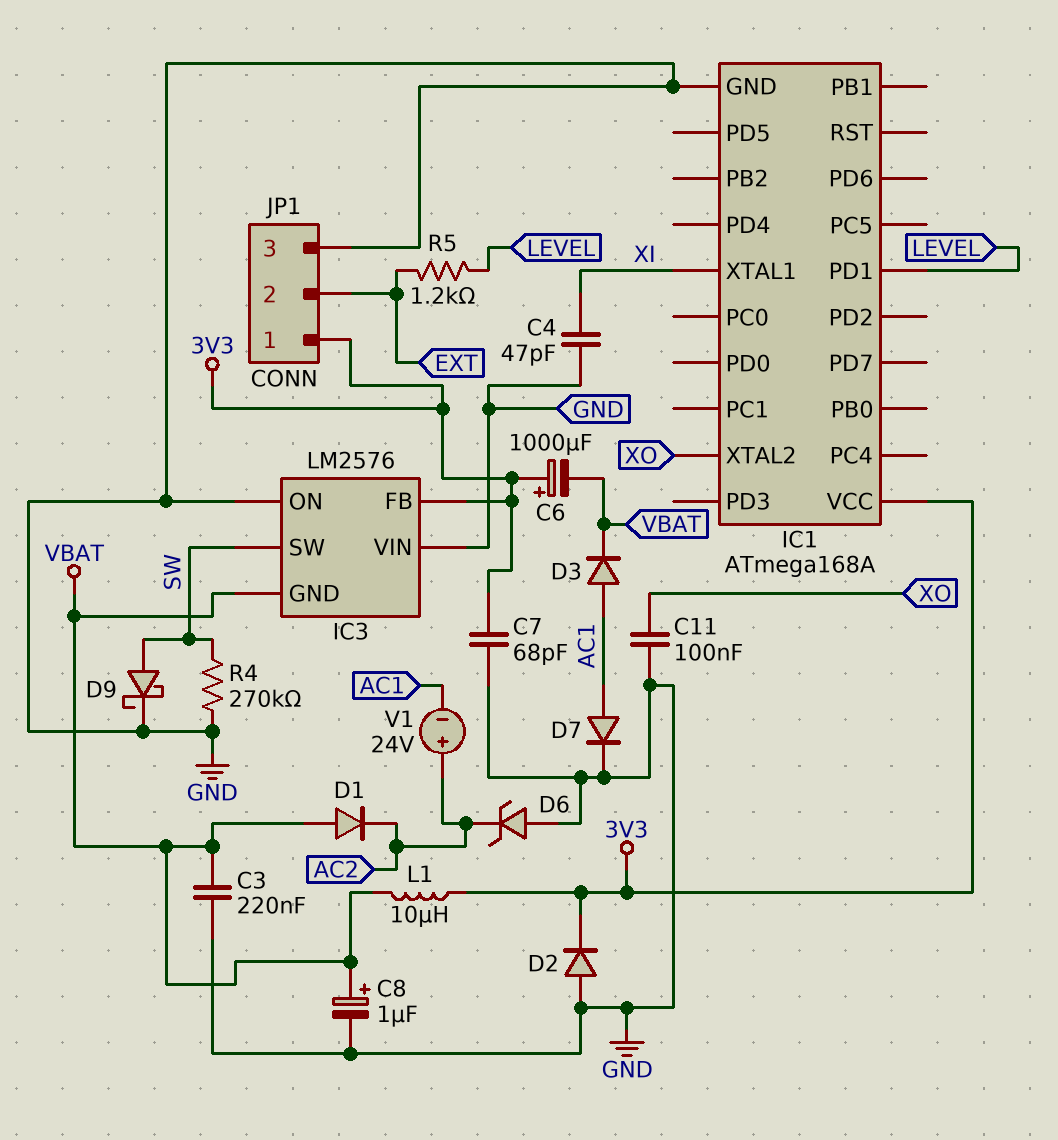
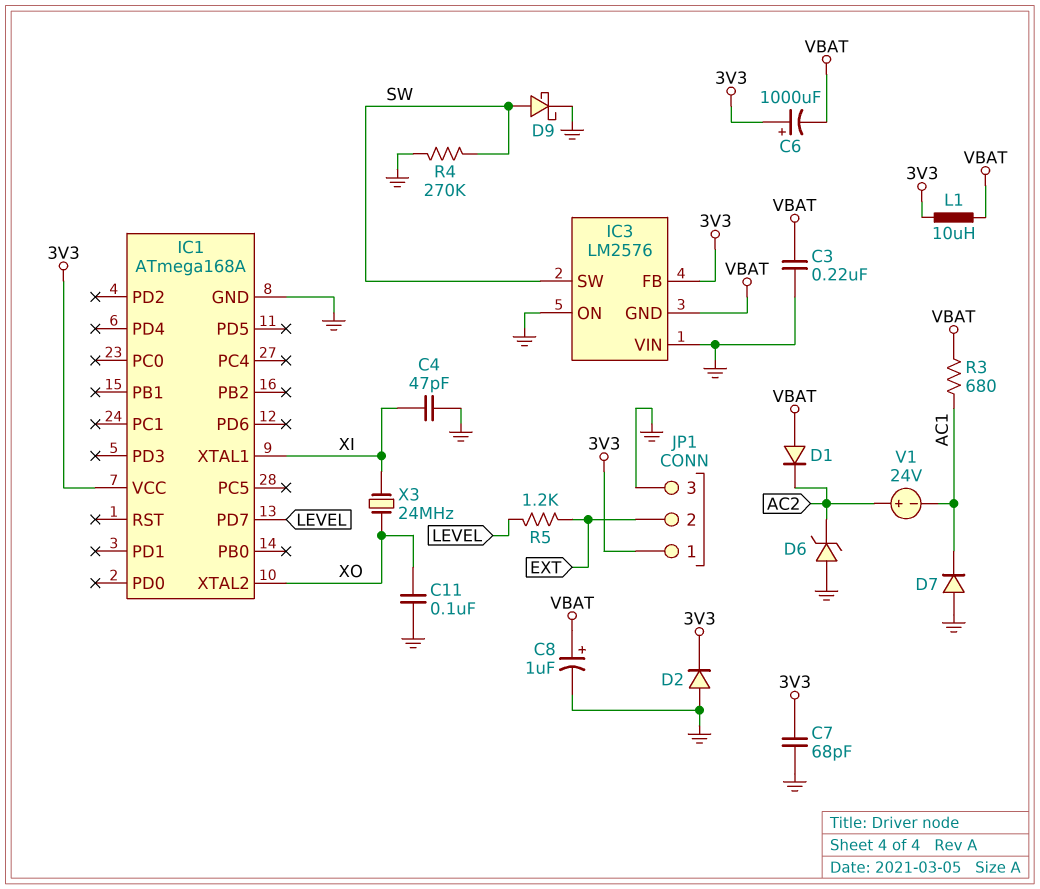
D3: diode (A AC1, K VBAT) -> none
D7: diode (A AC1, K GND) -> diode (A GND, K AC1)
IC1 pin PD1: LEVEL -> none
IC1 pin PD7: none -> LEVEL
R3: none -> 680 (AC1, VBAT)
X3: none -> 24MHz (XI, XO)

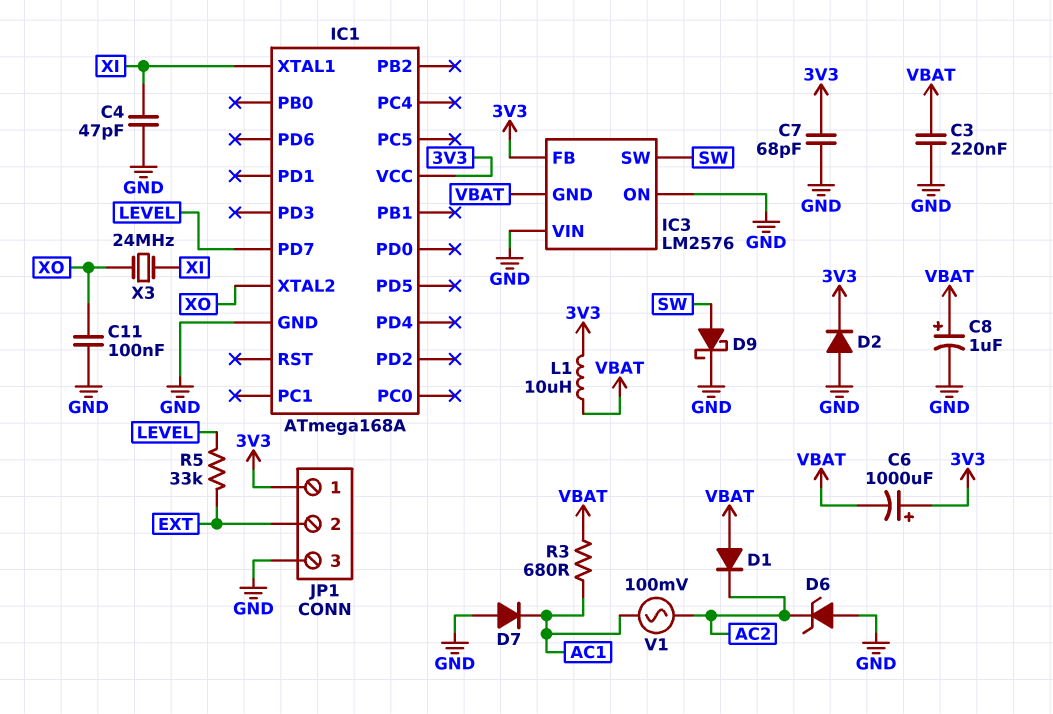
R4: 270k (GND, SW) -> none
R5: 1.2k (EXT, LEVEL) -> 33k (EXT, LEVEL)
V1: 24V (plus AC2, minus AC1) -> AC 100mV (AC1, AC2)

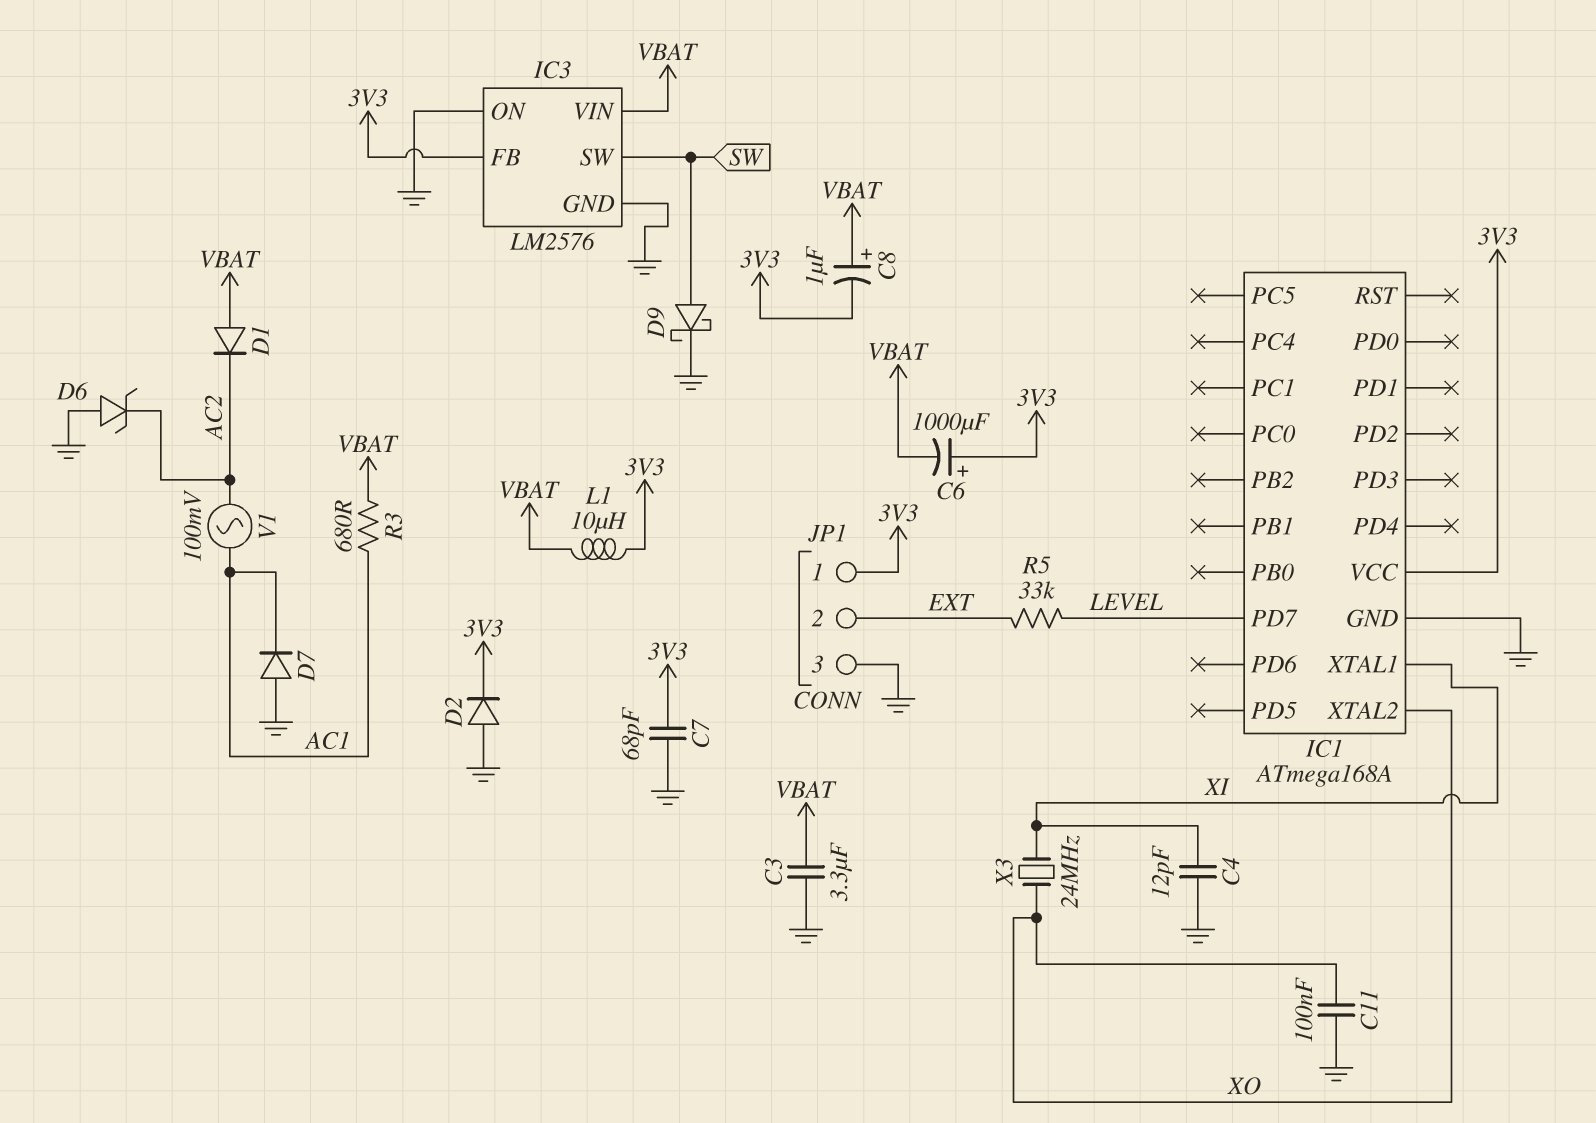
C3: 220nF (GND, VBAT) -> 3.3uF (GND, VBAT)
C4: 47pF (GND, XI) -> 12pF (GND, XI)
C8: 1uF (plus VBAT, minus GND) -> 1uF (plus VBAT, minus 3V3)
IC3 pin GND: VBAT -> GND
IC3 pin VIN: GND -> VBAT

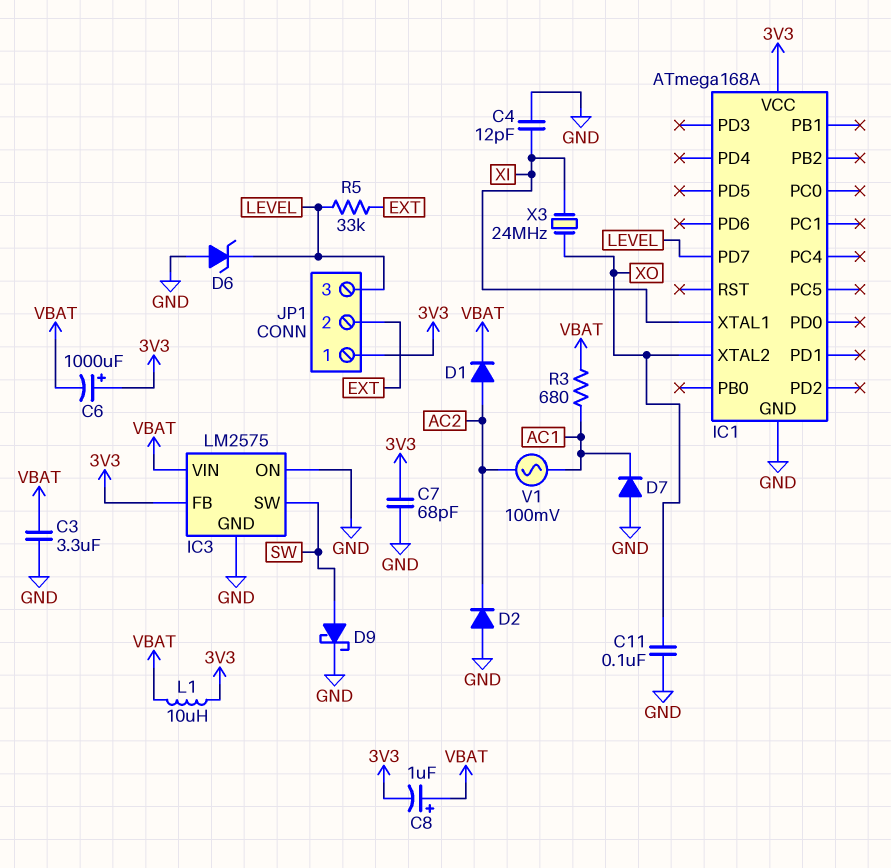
D1: diode (A VBAT, K AC2) -> diode (A AC2, K VBAT)
D2: diode (A GND, K 3V3) -> diode (A GND, K AC2)
D6: zener (A GND, K AC2) -> zener (A GND, K LEVEL)
IC3: LM2576 -> LM2575
JP1 pin 3: GND -> LEVEL

